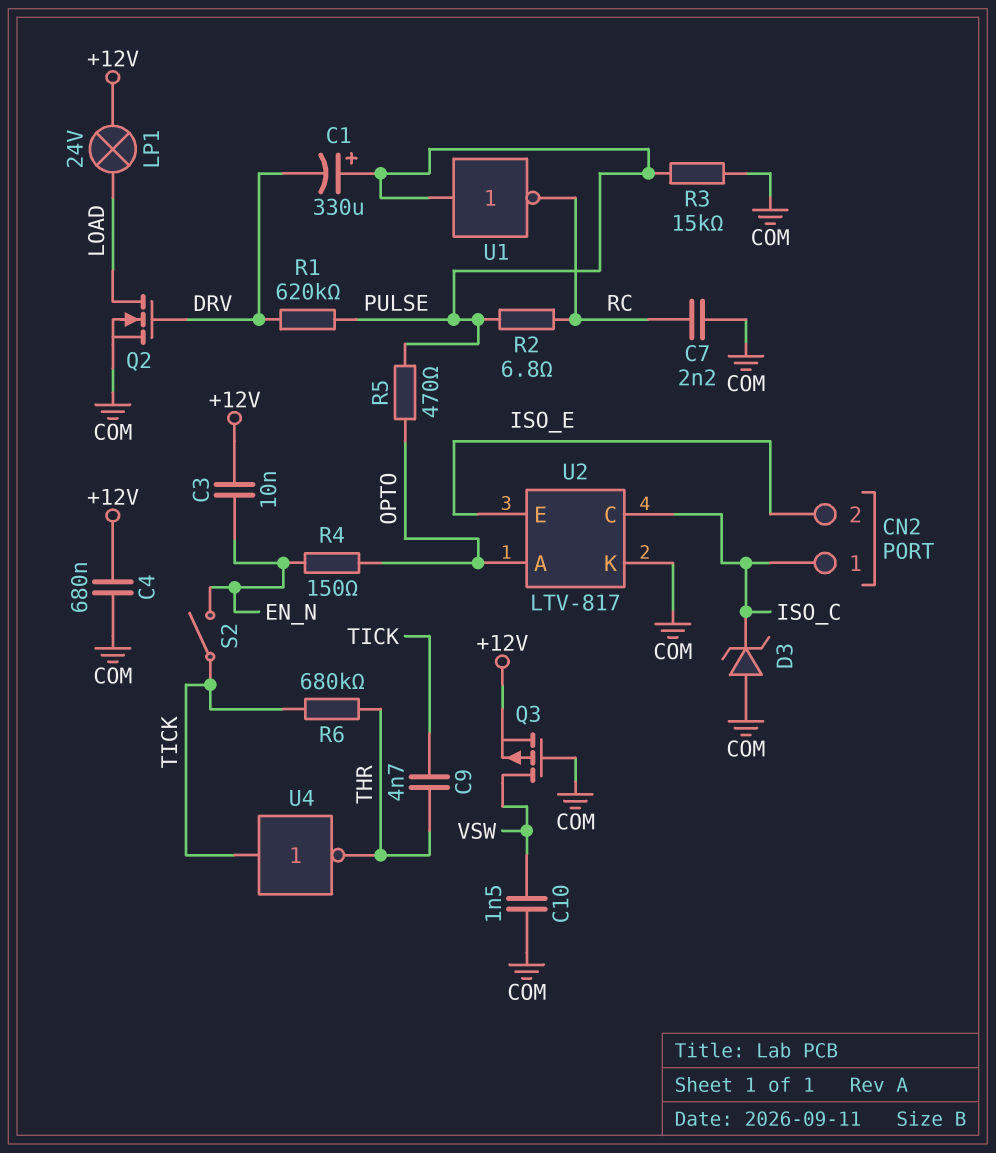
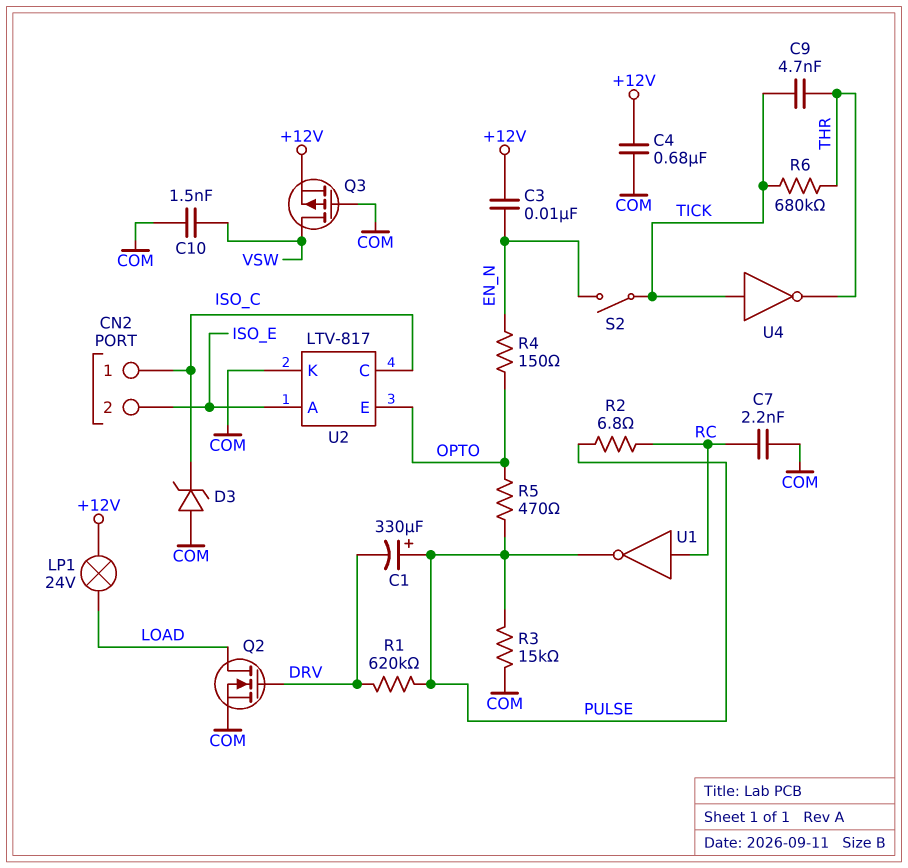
U1: NOT (in PULSE, out RC) -> NOT (in RC, out PULSE)
U2 pin A: OPTO -> ISO_E
U2 pin E: ISO_E -> OPTO

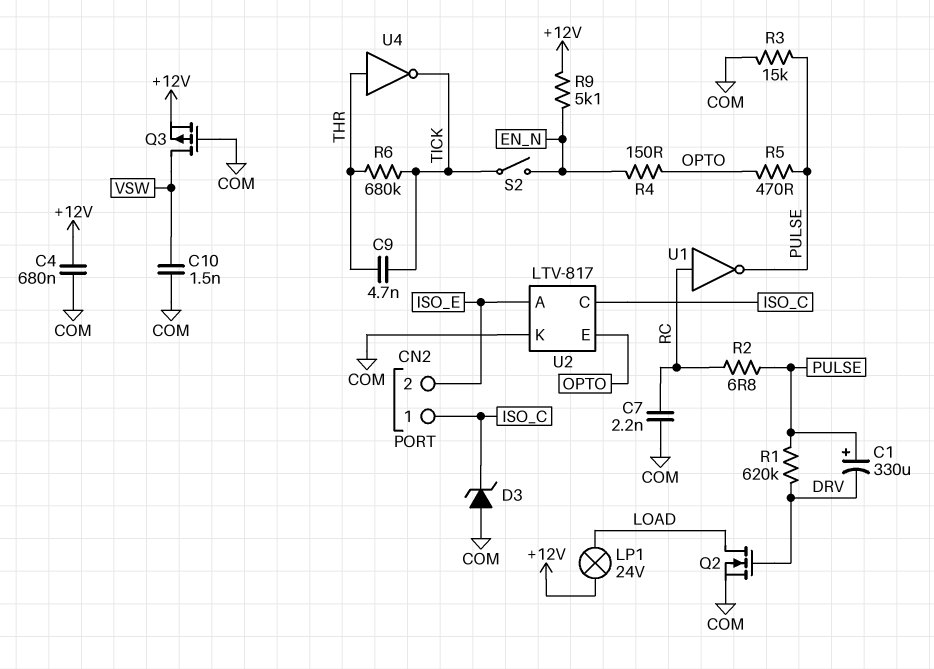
C3: 10nF (+12V, EN_N) -> none
R9: none -> 5.1k (+12V, EN_N)
U4: NOT (in TICK, out THR) -> NOT (in THR, out TICK)

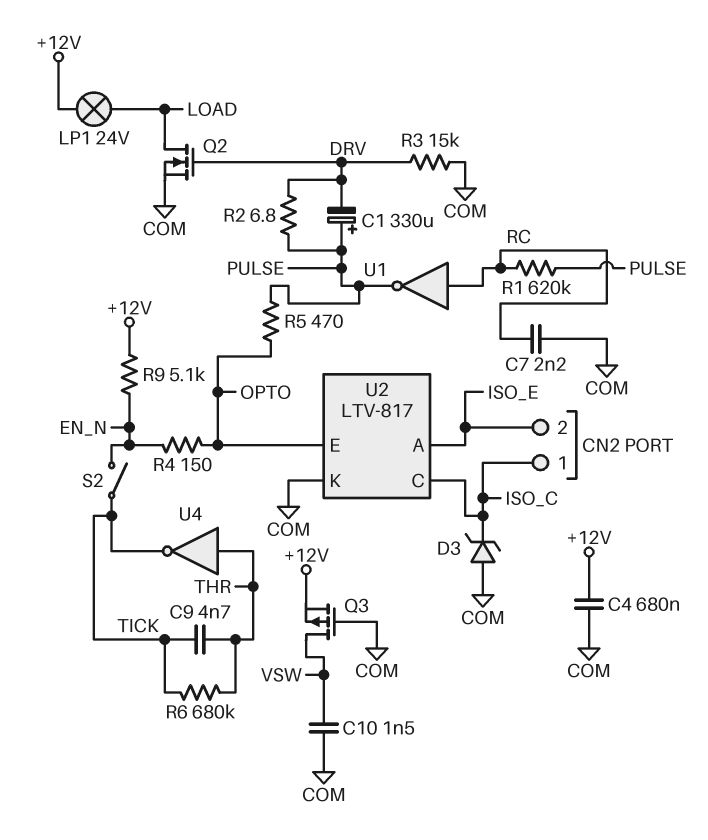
R1: 620k (DRV, PULSE) -> 620k (PULSE, RC)
R2: 6.8 (PULSE, RC) -> 6.8 (DRV, PULSE)
R3: 15k (COM, PULSE) -> 15k (COM, DRV)

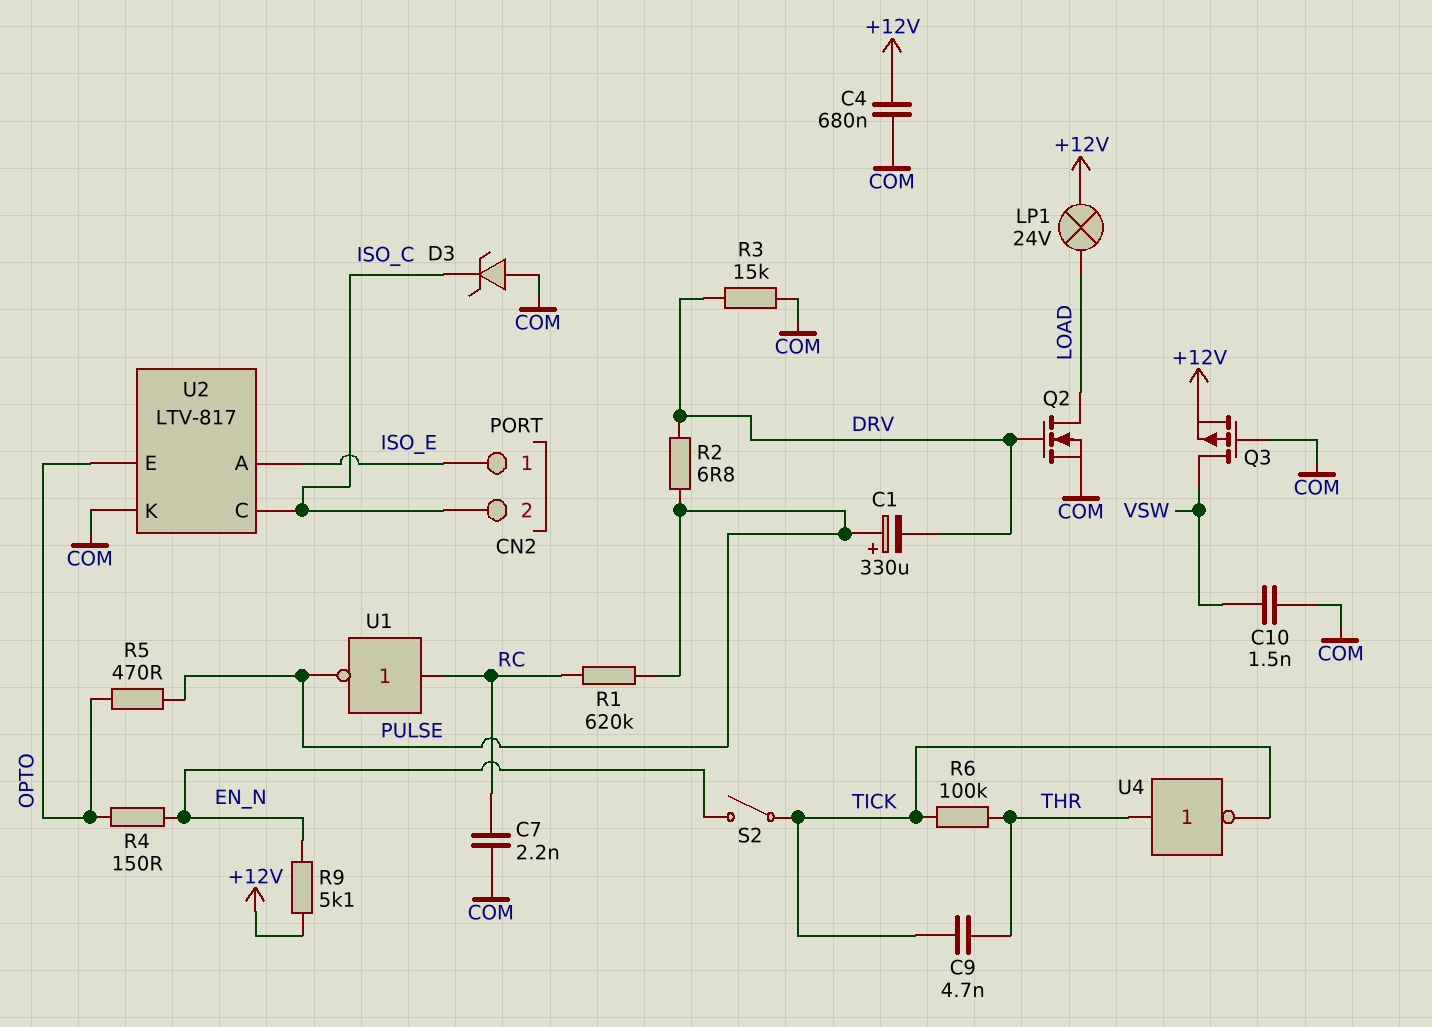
CN2 pin 1: ISO_C -> ISO_E
CN2 pin 2: ISO_E -> ISO_C
R6: 680k (THR, TICK) -> 100k (THR, TICK)

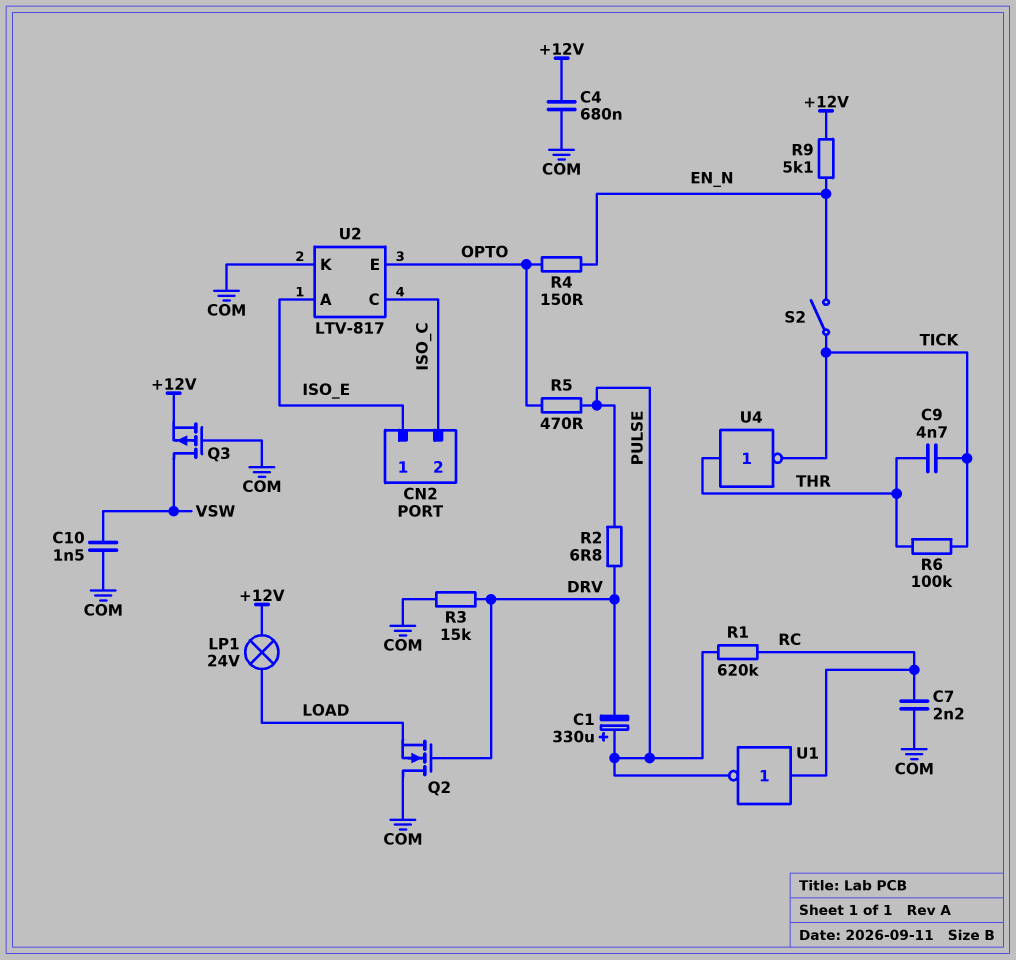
D3: zener (A COM, K ISO_C) -> none
Q2: NMOS (G DRV, D LOAD, S COM) -> NMOS (G DRV, D COM, S LOAD)

